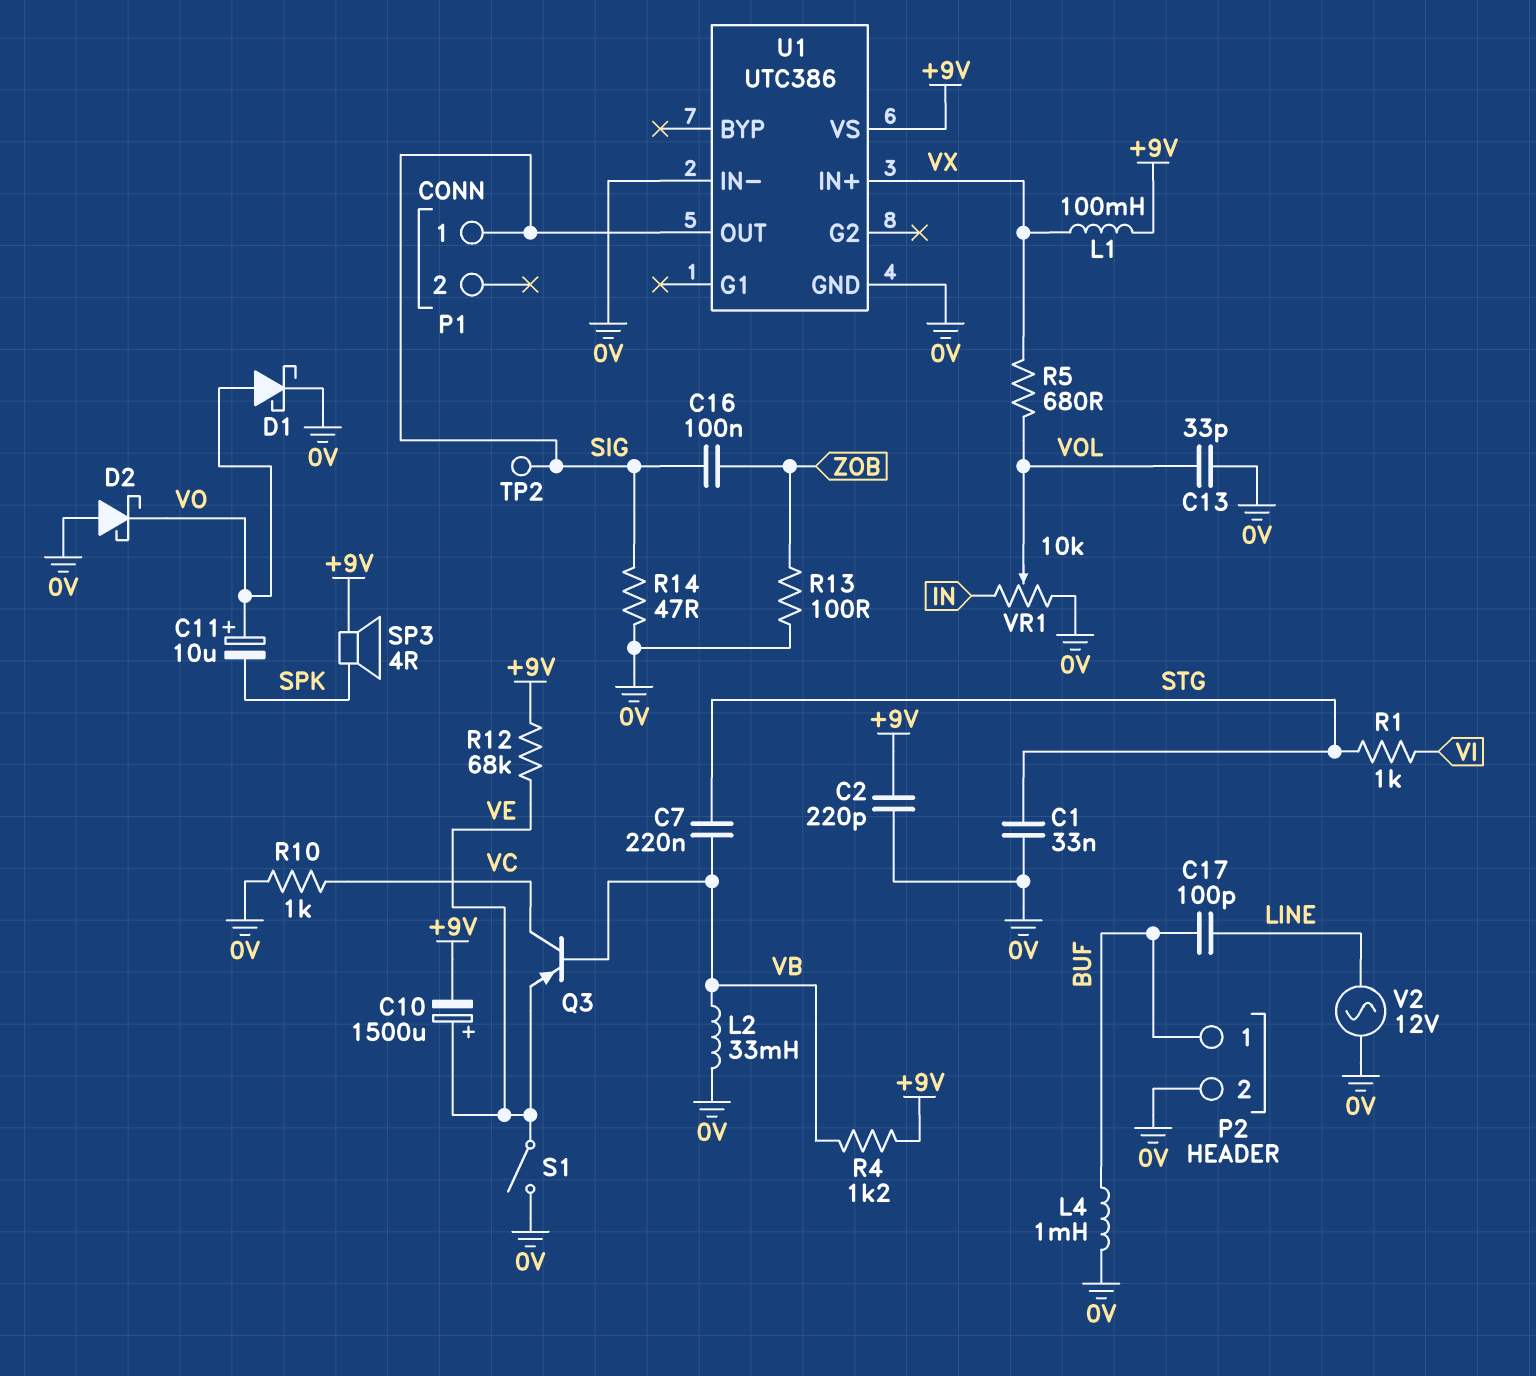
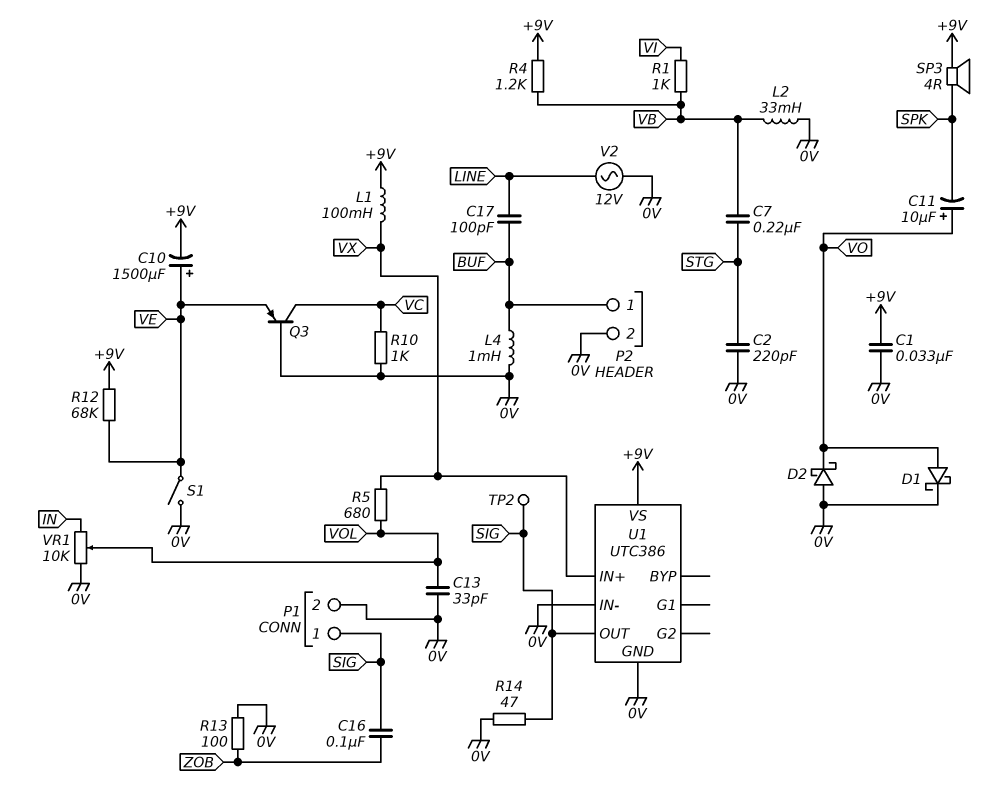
C1: 33nF (0V, STG) -> 33nF (+9V, 0V)
C2: 220pF (+9V, 0V) -> 220pF (0V, STG)
P1 pin 2: none -> 0V
Q3: PNP (B VB, C VC, E VE) -> PNP (B 0V, C VC, E VE)
R1: 1k (STG, VI) -> 1k (VB, VI)

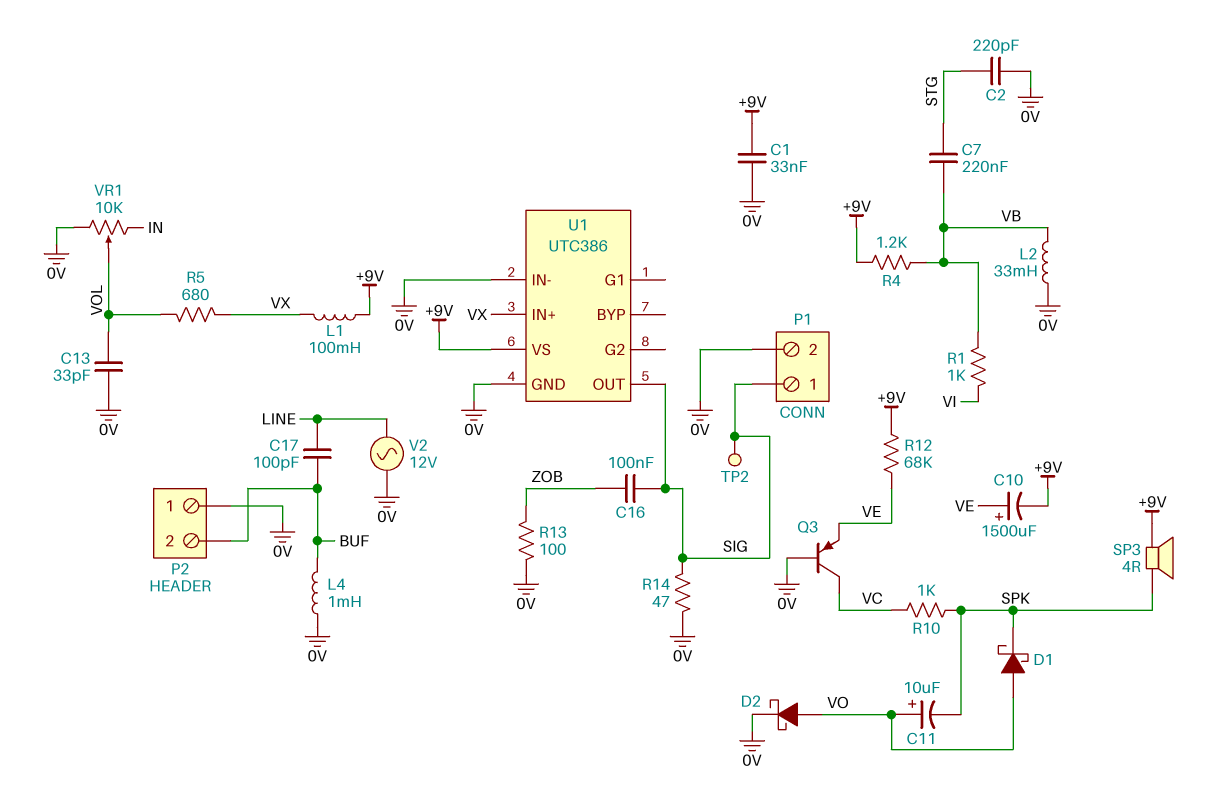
D1: schottky (A VO, K 0V) -> schottky (A VO, K SPK)
D2: schottky (A 0V, K VO) -> schottky (A VO, K 0V)
P2 pin 1: BUF -> 0V
P2 pin 2: 0V -> BUF
R10: 1k (0V, VC) -> 1k (SPK, VC)
S1: switch (0V, VE) -> none

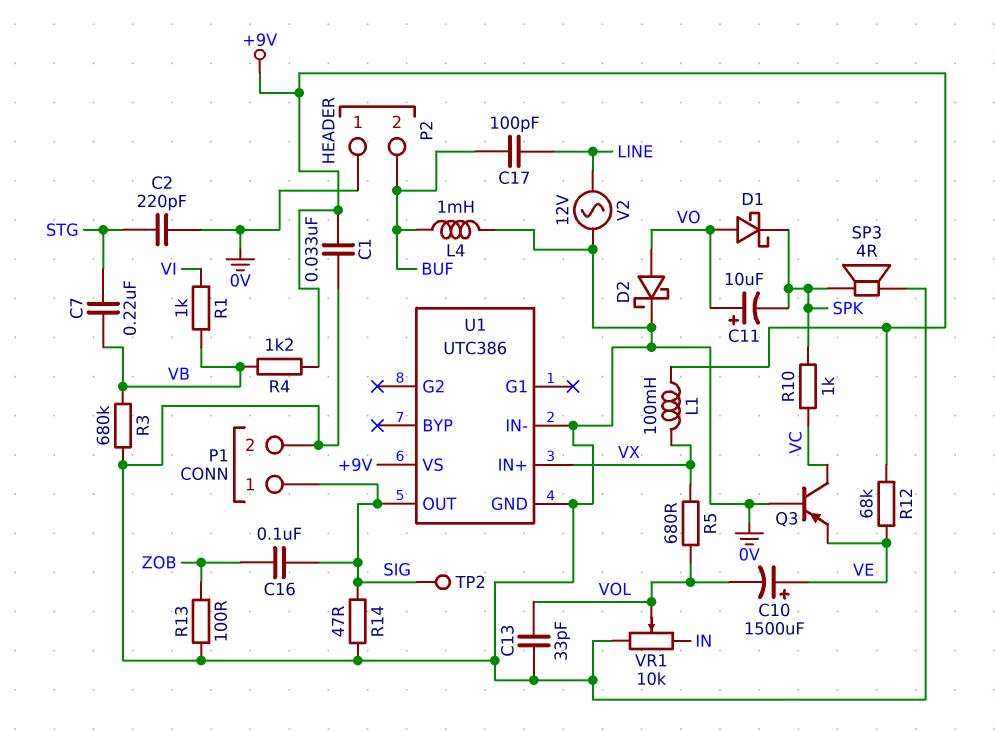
C10: 1500uF (plus VE, minus +9V) -> 1500uF (plus VE, minus VOL)
L2: 33mH (0V, VB) -> none
R3: none -> 680k (0V, VB)
SP3: speaker 4R (+9V, SPK) -> speaker 4R (0V, SPK)

